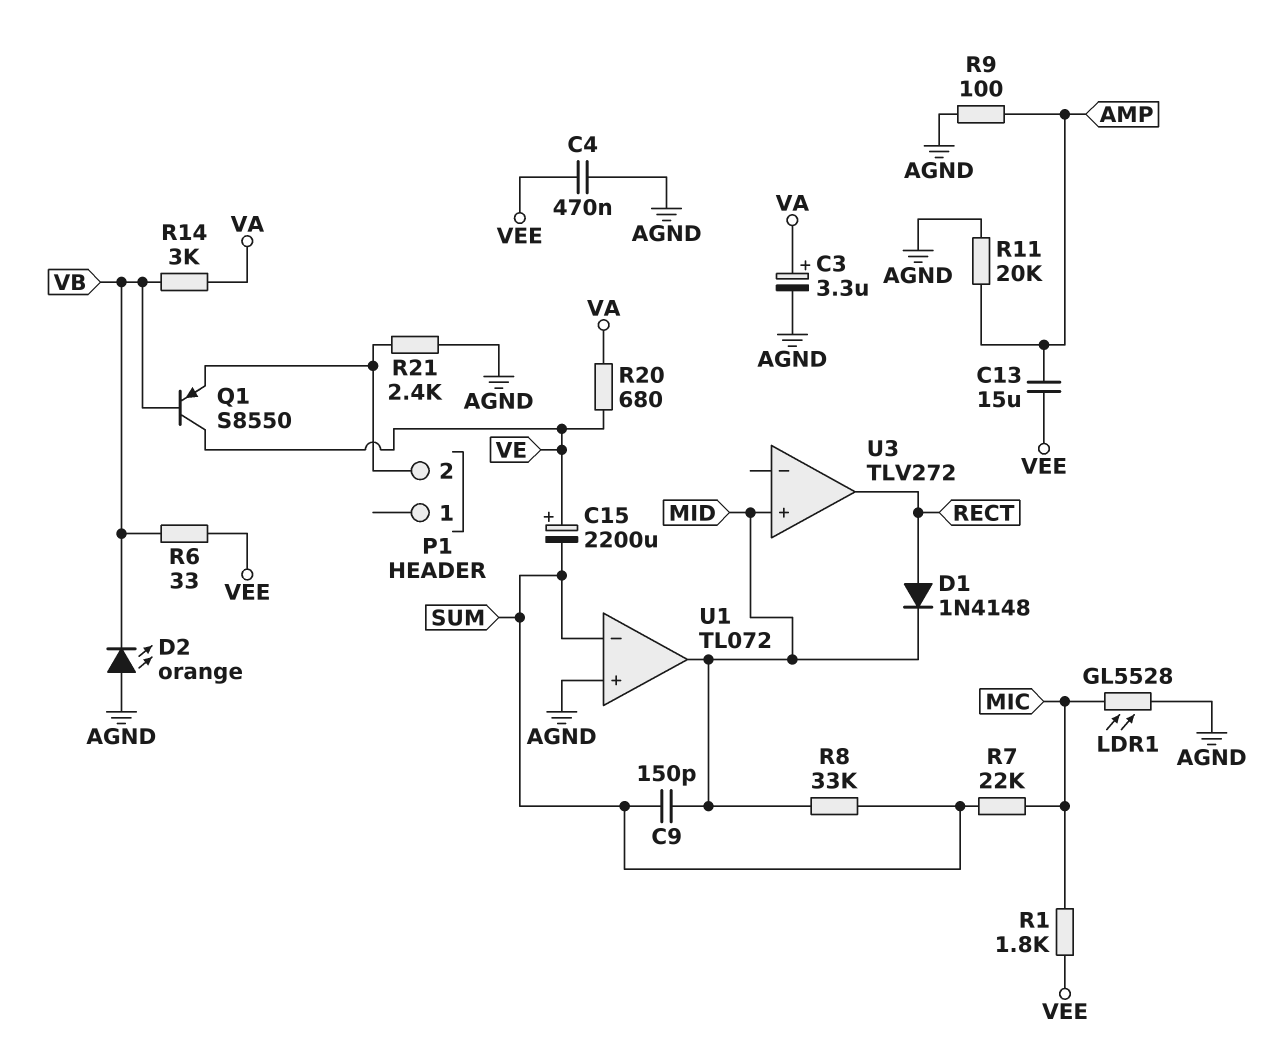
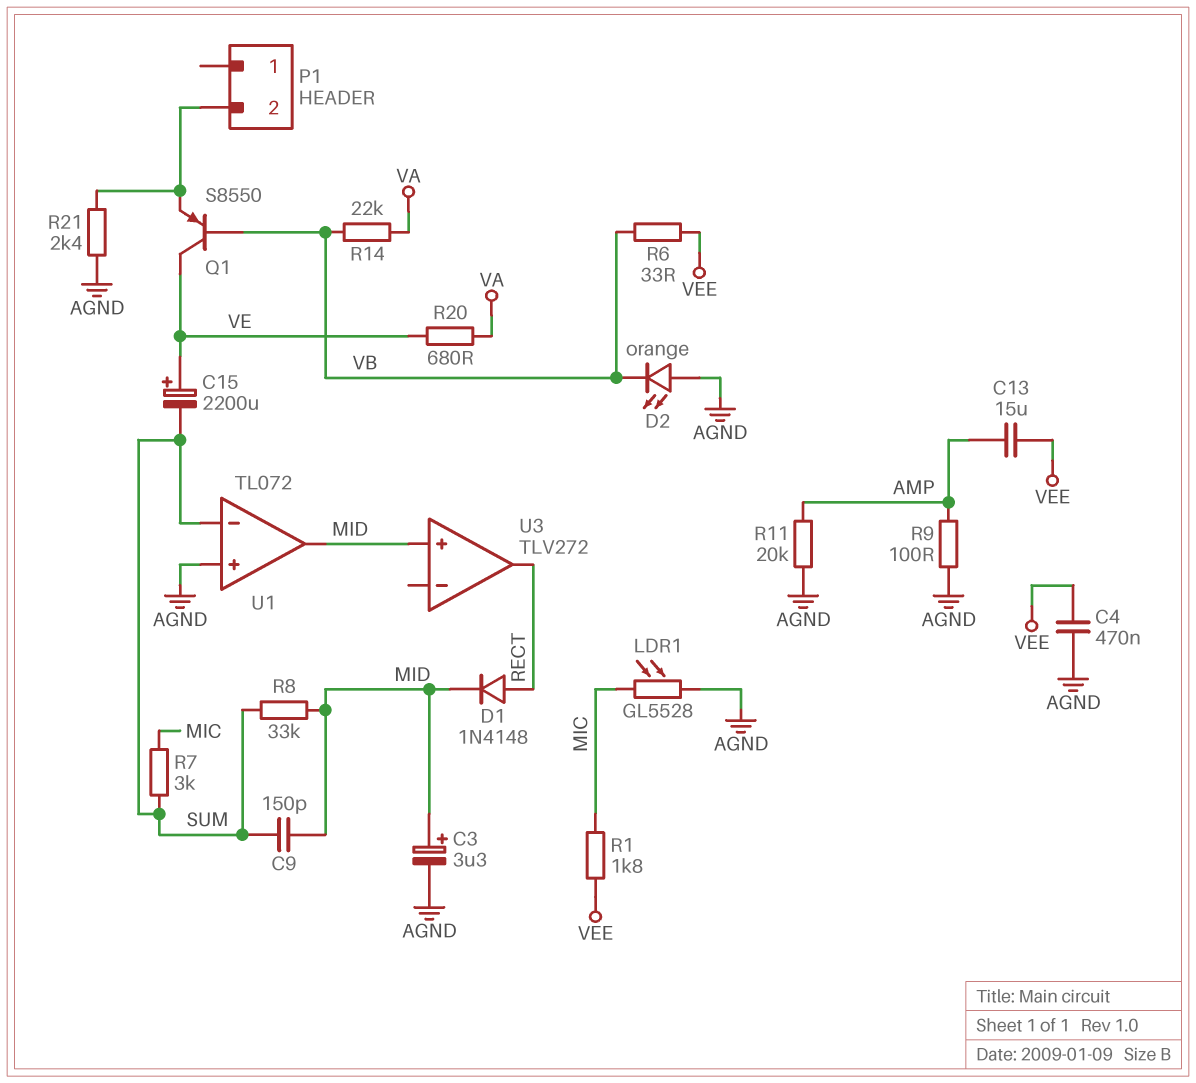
C3: 3.3uF (plus VA, minus AGND) -> 3.3uF (plus MID, minus AGND)
R7: 22k (MIC, SUM) -> 3k (MIC, SUM)
R14: 3k (VA, VB) -> 22k (VA, VB)

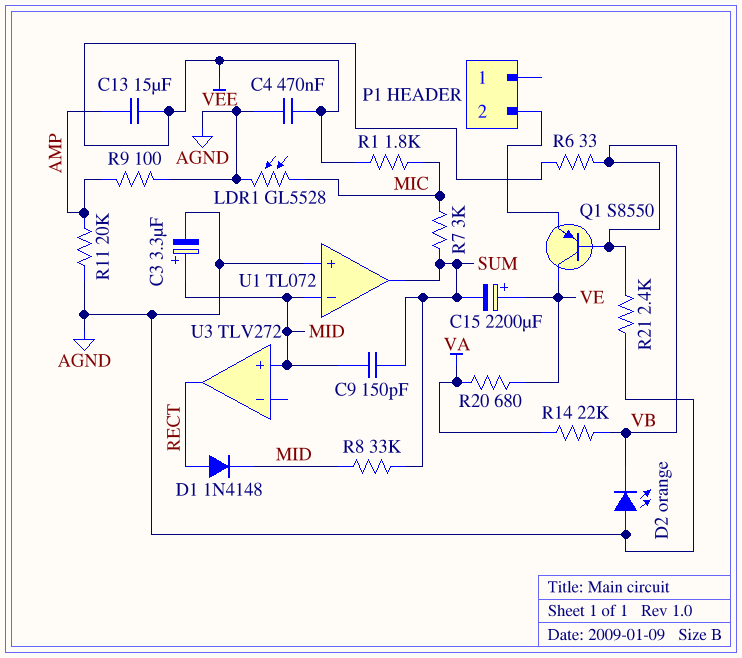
R21: 2.4k (AGND, P1/2) -> 2.4k (AGND, VB)
U1 pin in-: SUM -> MID
U1 pin out: MID -> SUM

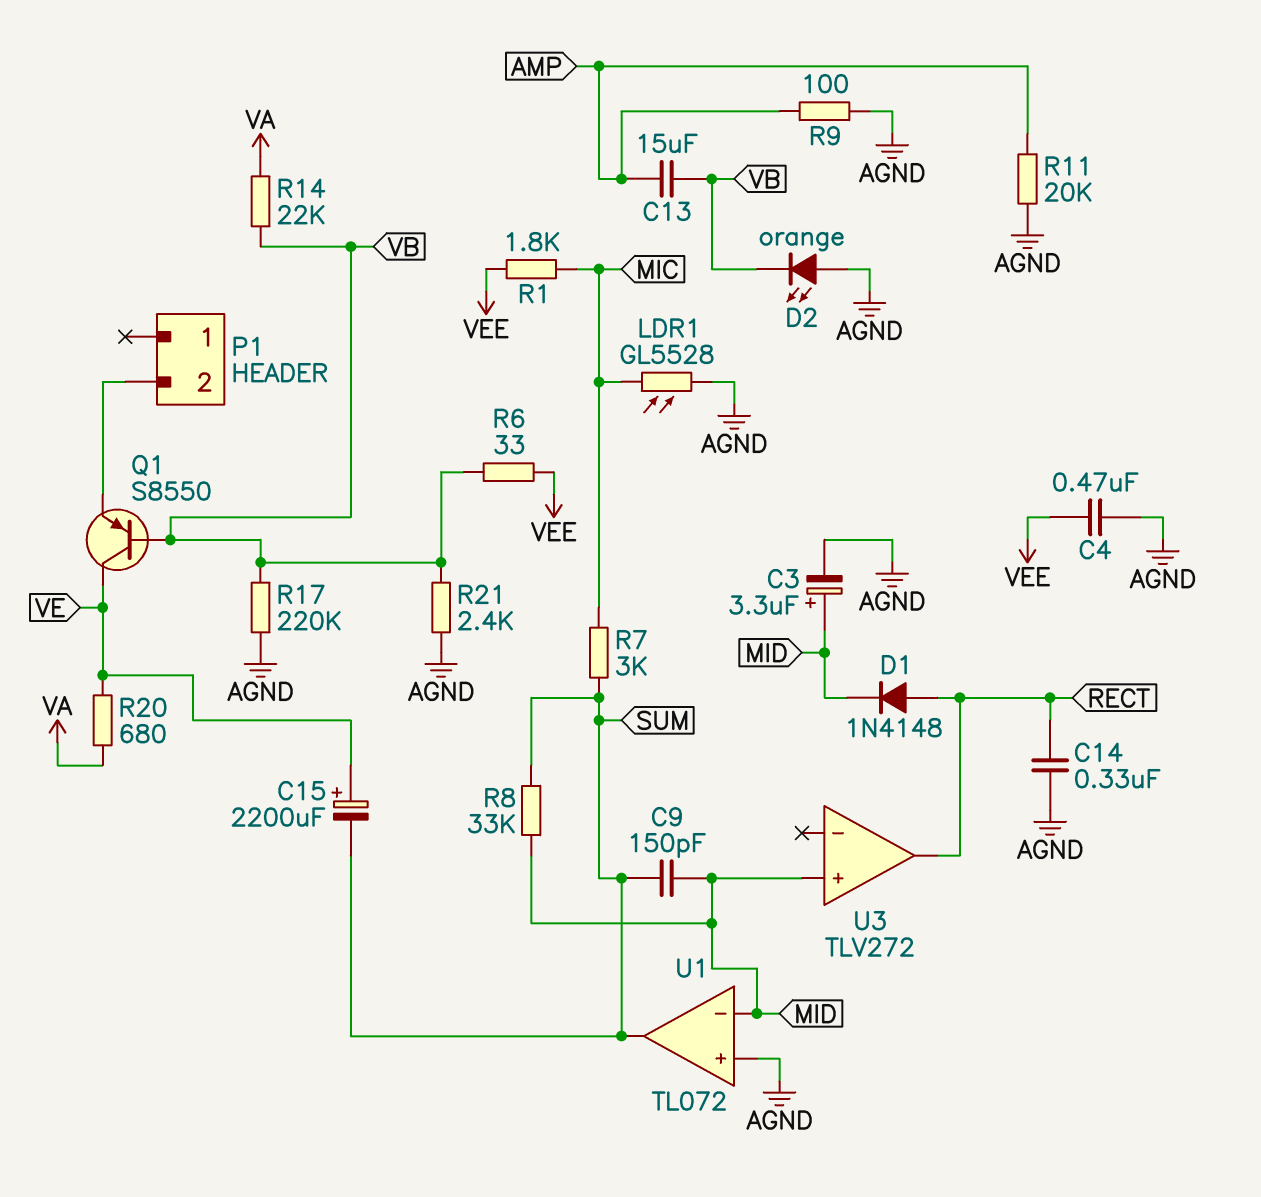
C13: 15uF (AMP, VEE) -> 15uF (AMP, VB)
C14: none -> 330nF (AGND, RECT)
R17: none -> 220k (AGND, VB)

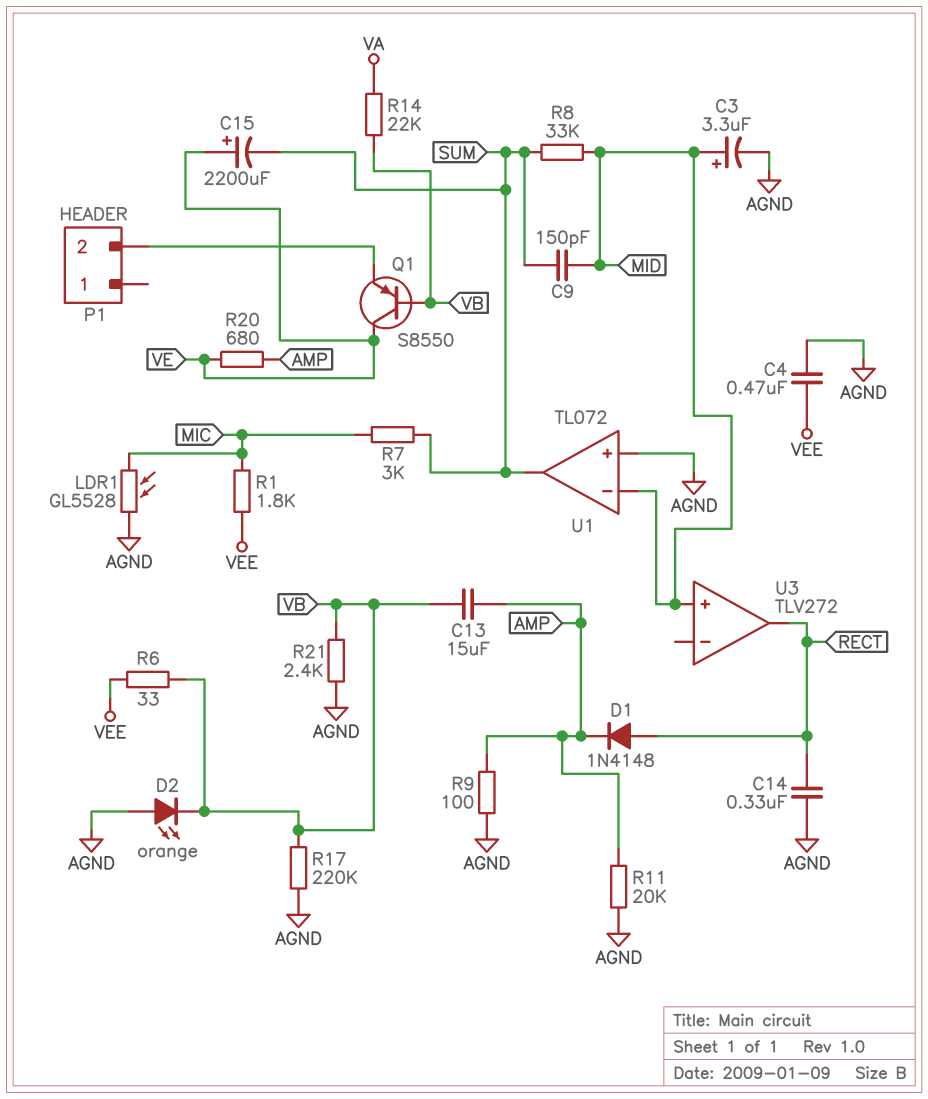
D1: diode 1N4148 (A RECT, K MID) -> diode 1N4148 (A RECT, K AMP)
R20: 680 (VA, VE) -> 680 (AMP, VE)

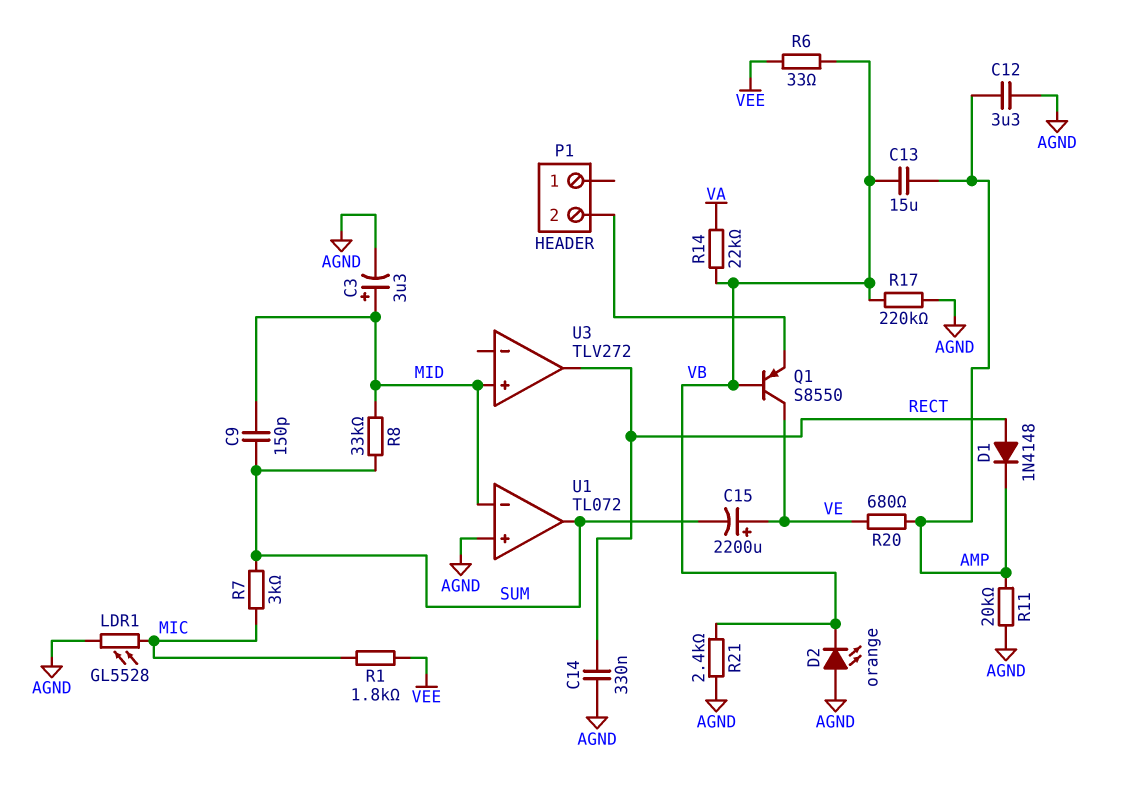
C4: 470nF (AGND, VEE) -> none
C12: none -> 3.3uF (AGND, AMP)
R9: 100 (AGND, AMP) -> none

